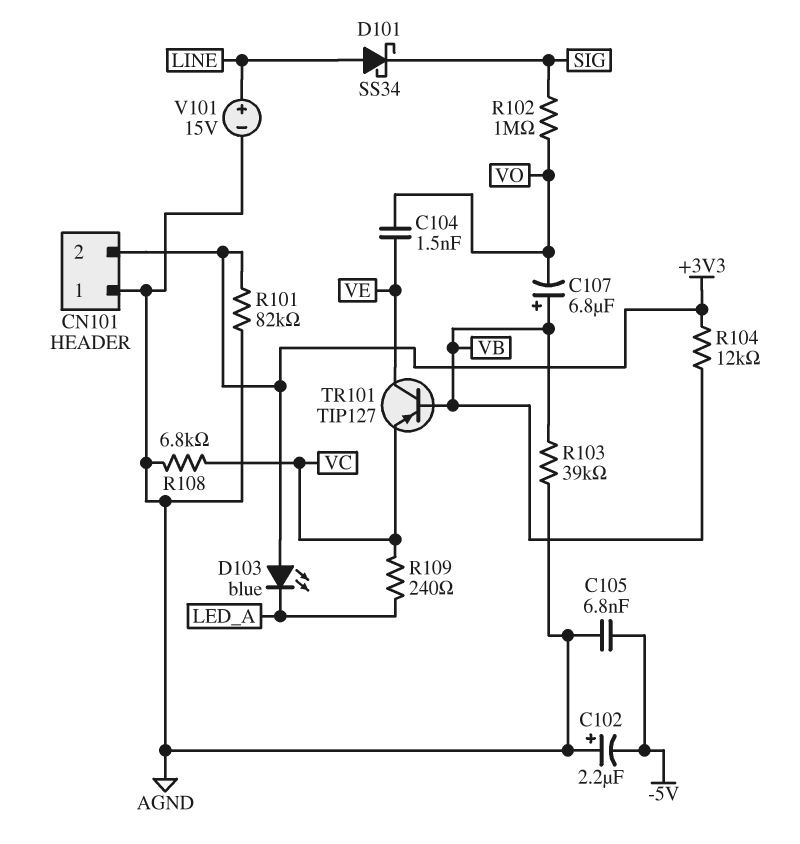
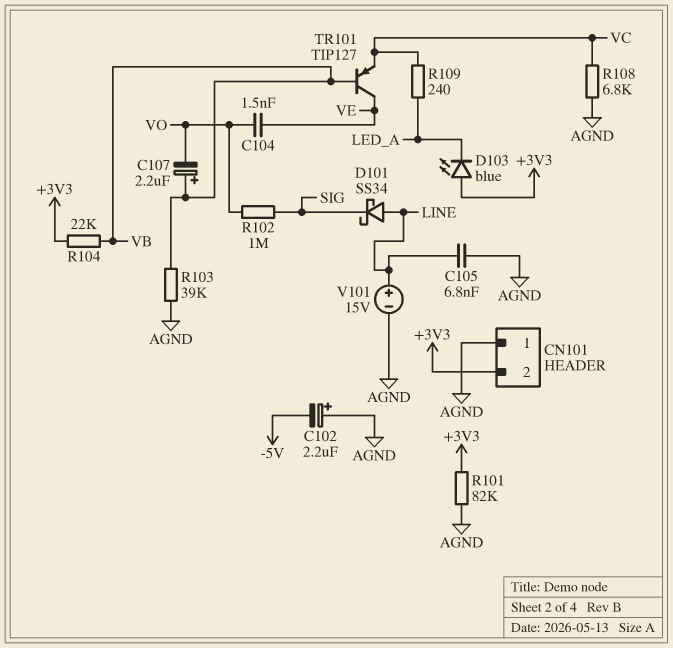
C105: 6.8nF (-5V, AGND) -> 6.8nF (AGND, LINE)
C107: 6.8uF (plus VB, minus VO) -> 2.2uF (plus VB, minus VO)
R104: 12k (+3V3, VB) -> 22k (+3V3, VB)

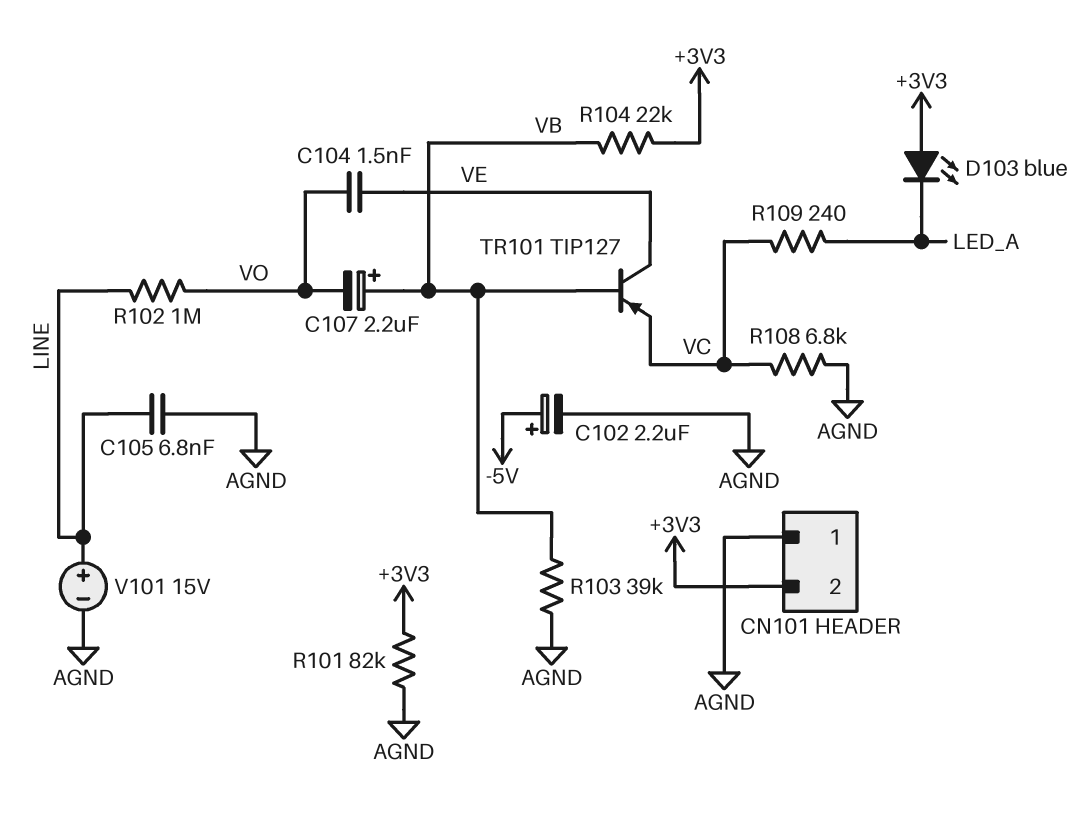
C102: 2.2uF (plus AGND, minus -5V) -> 2.2uF (plus -5V, minus AGND)
D101: schottky SS34 (A LINE, K SIG) -> none
R102: 1M (SIG, VO) -> 1M (LINE, VO)

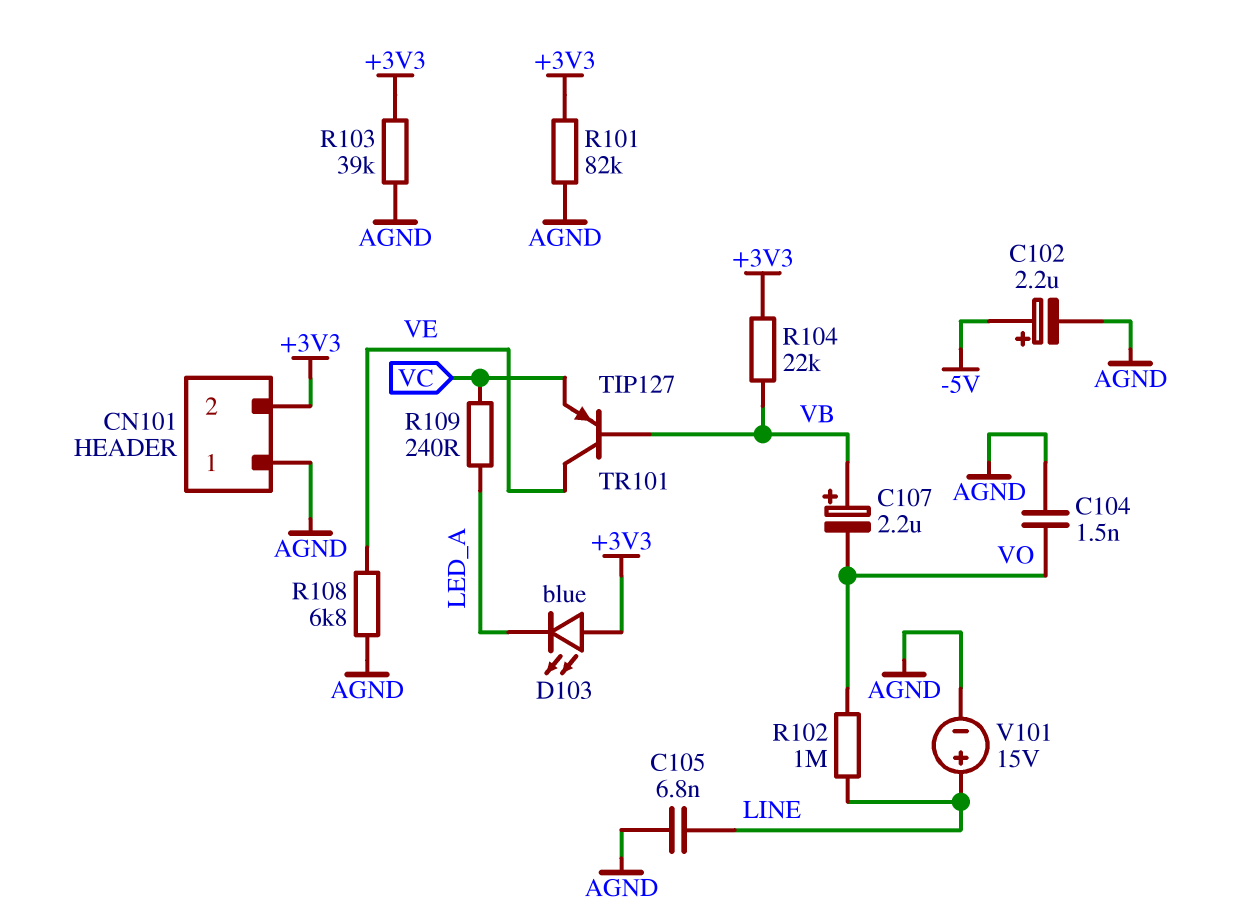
C104: 1.5nF (VE, VO) -> 1.5nF (AGND, VO)
R103: 39k (AGND, VB) -> 39k (+3V3, AGND)
R108: 6.8k (AGND, VC) -> 6.8k (AGND, VE)

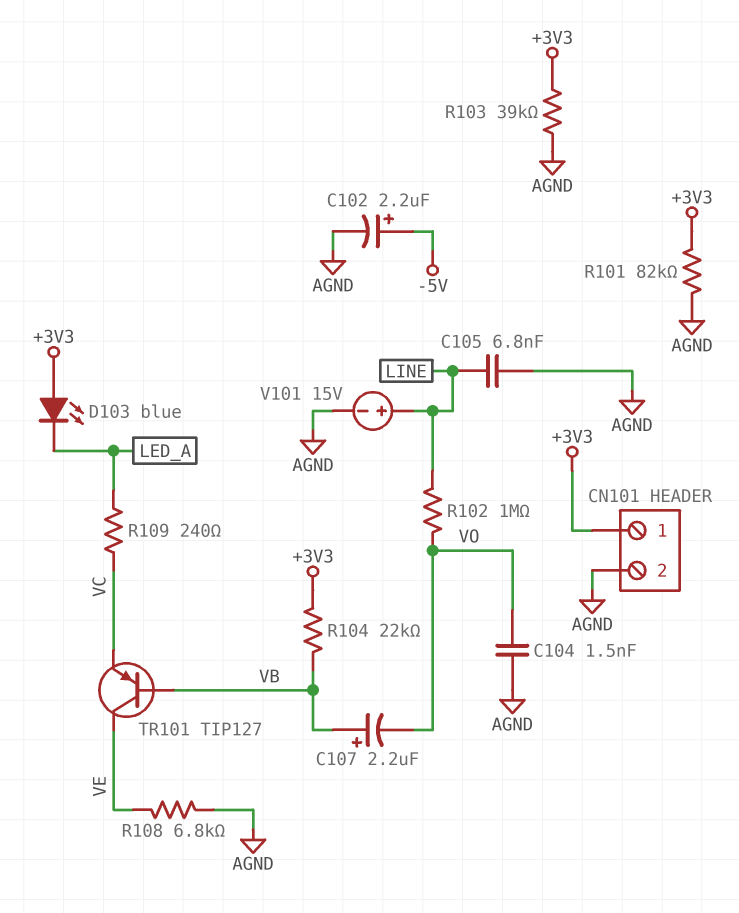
CN101 pin 1: AGND -> +3V3
CN101 pin 2: +3V3 -> AGND

